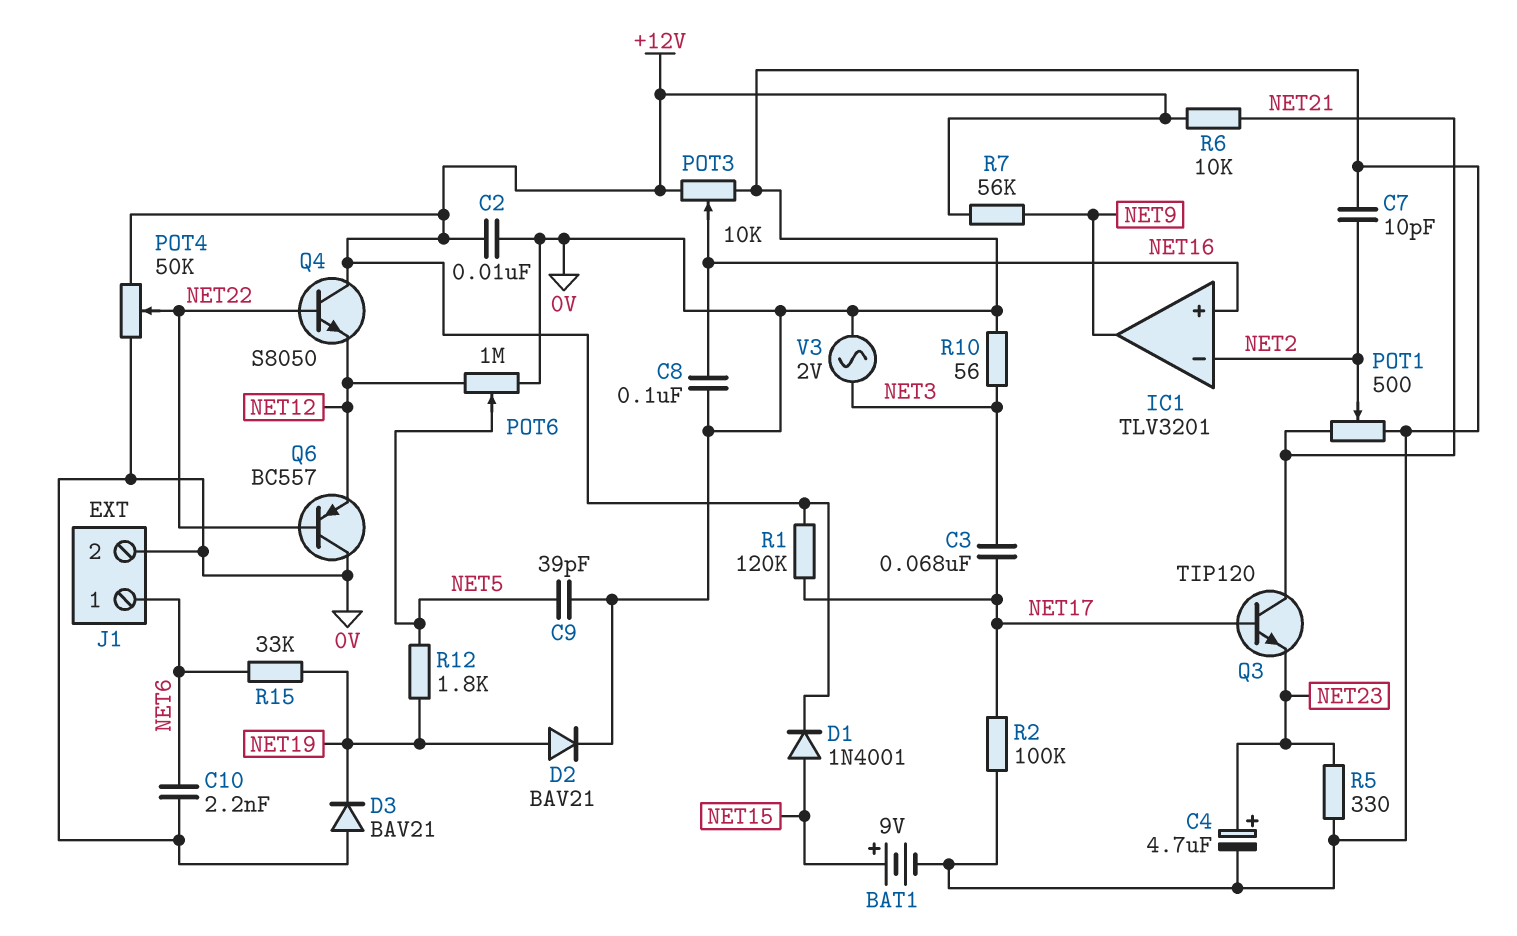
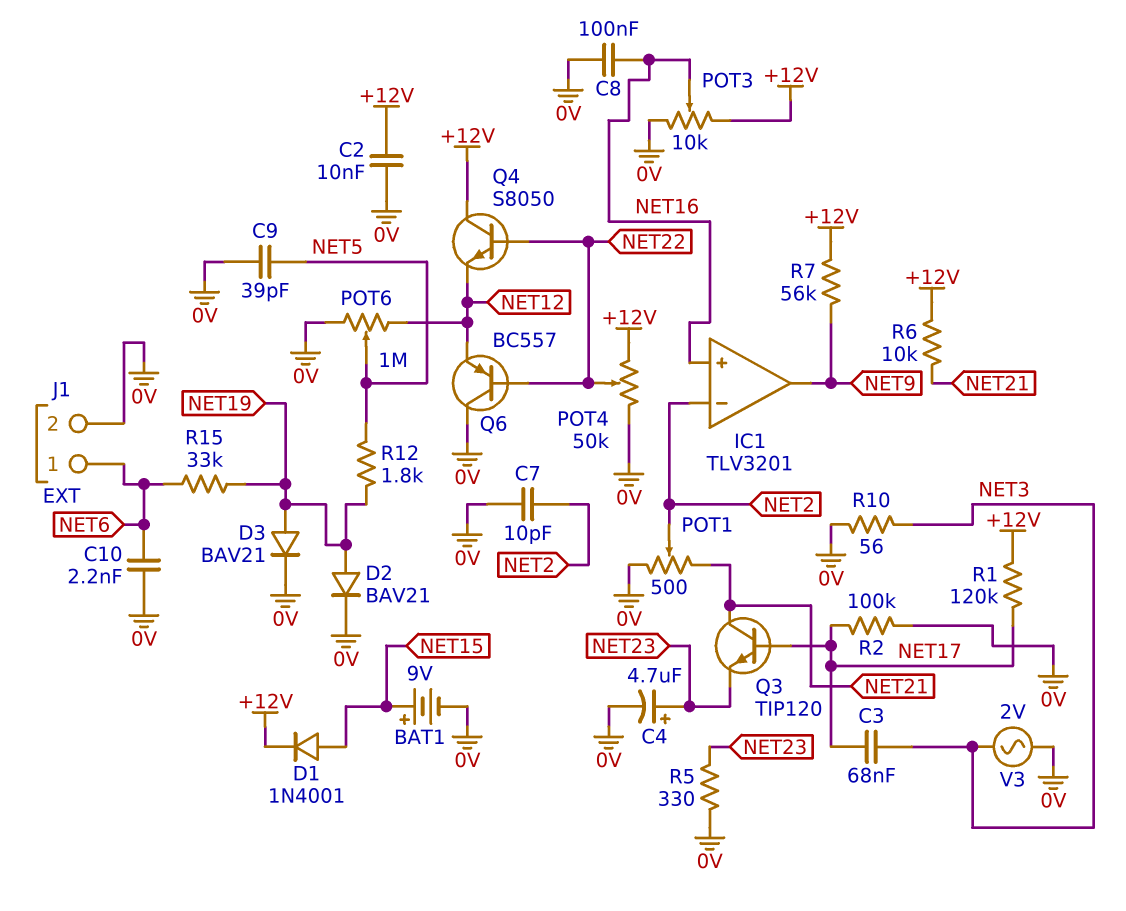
D3: diode BAV21 (A 0V, K NET19) -> diode BAV21 (A NET19, K 0V)

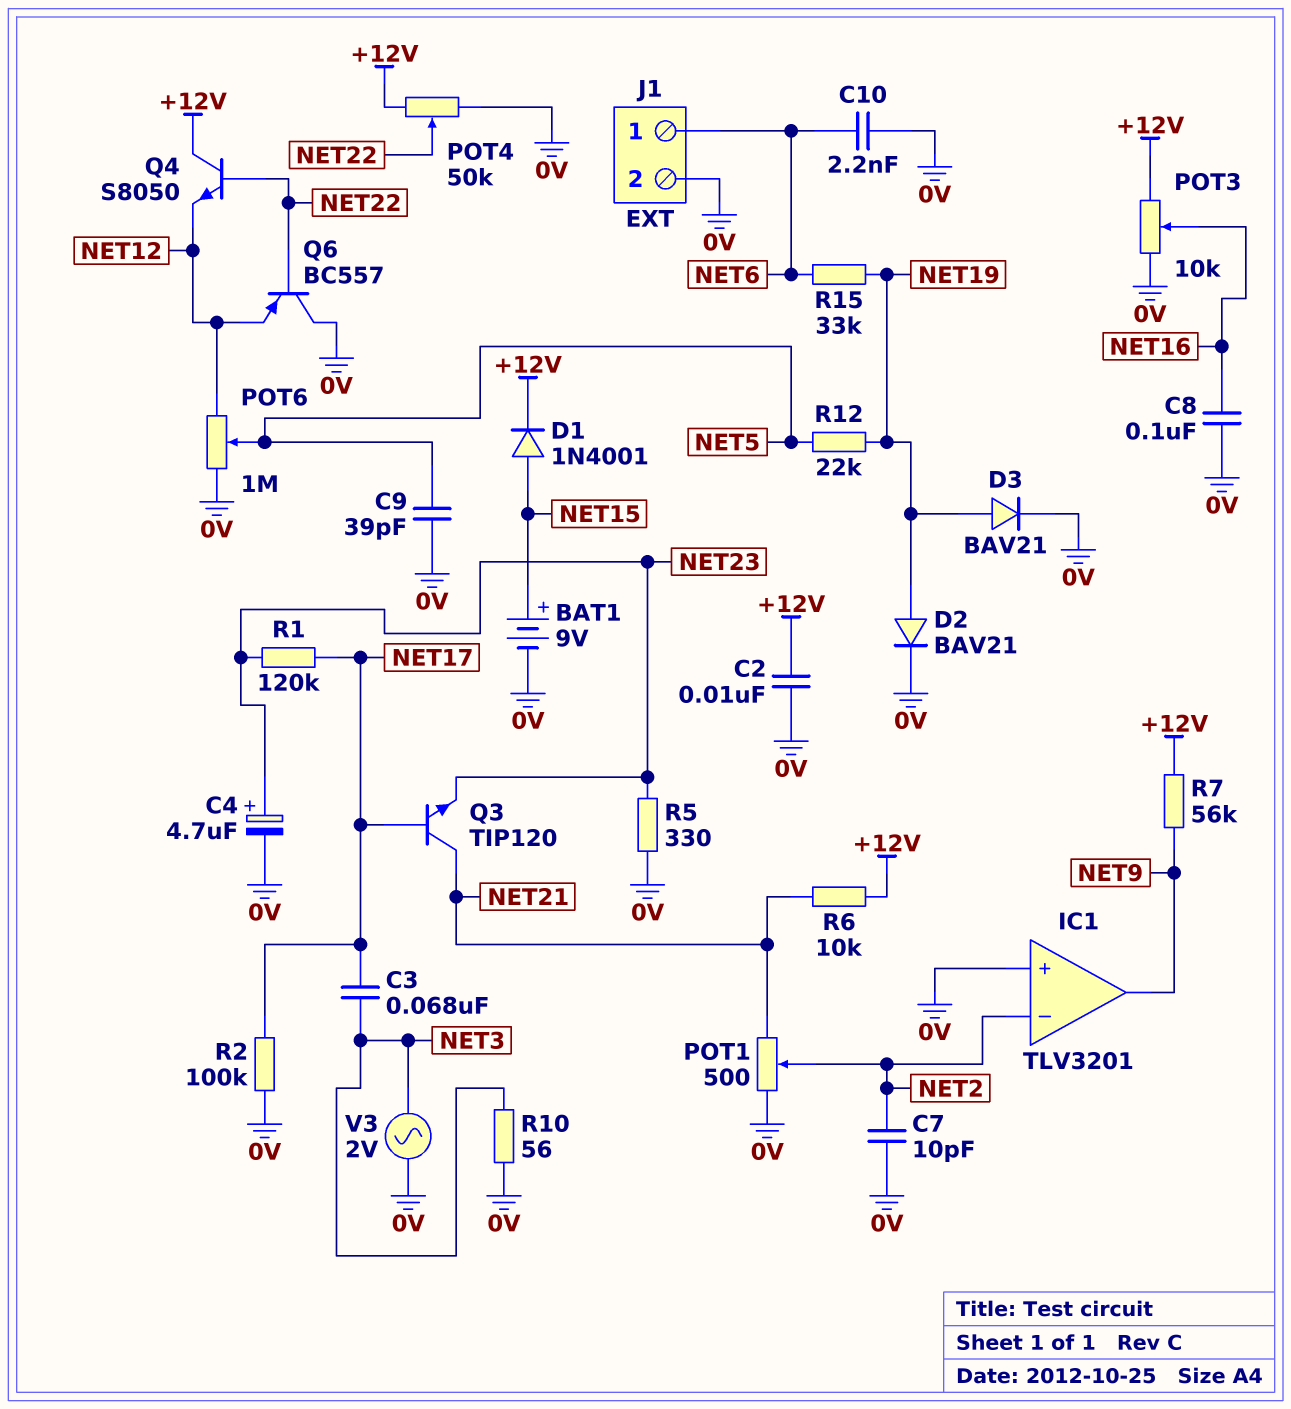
IC1 pin in+: NET16 -> 0V
R1: 120k (+12V, NET17) -> 120k (NET17, NET23)
R12: 1.8k (NET5, NET19) -> 22k (NET5, NET19)

